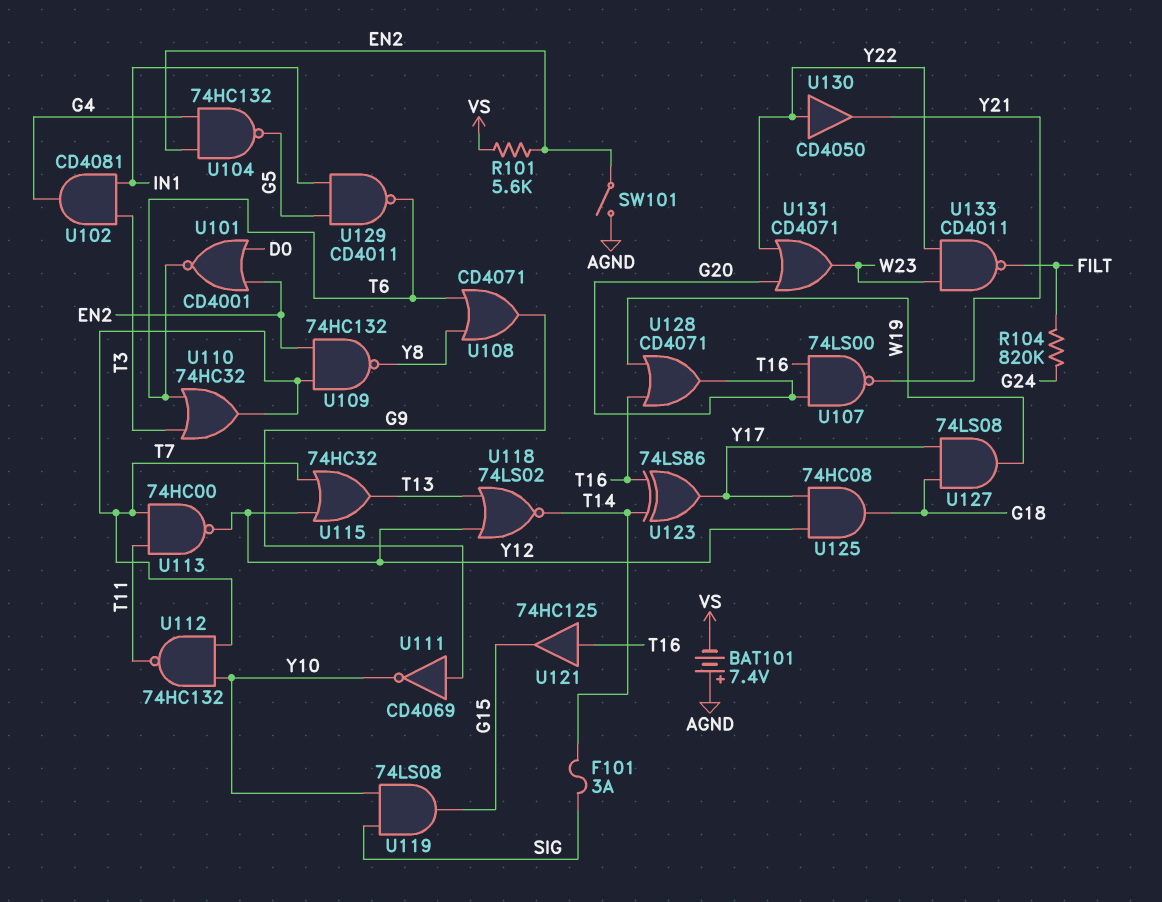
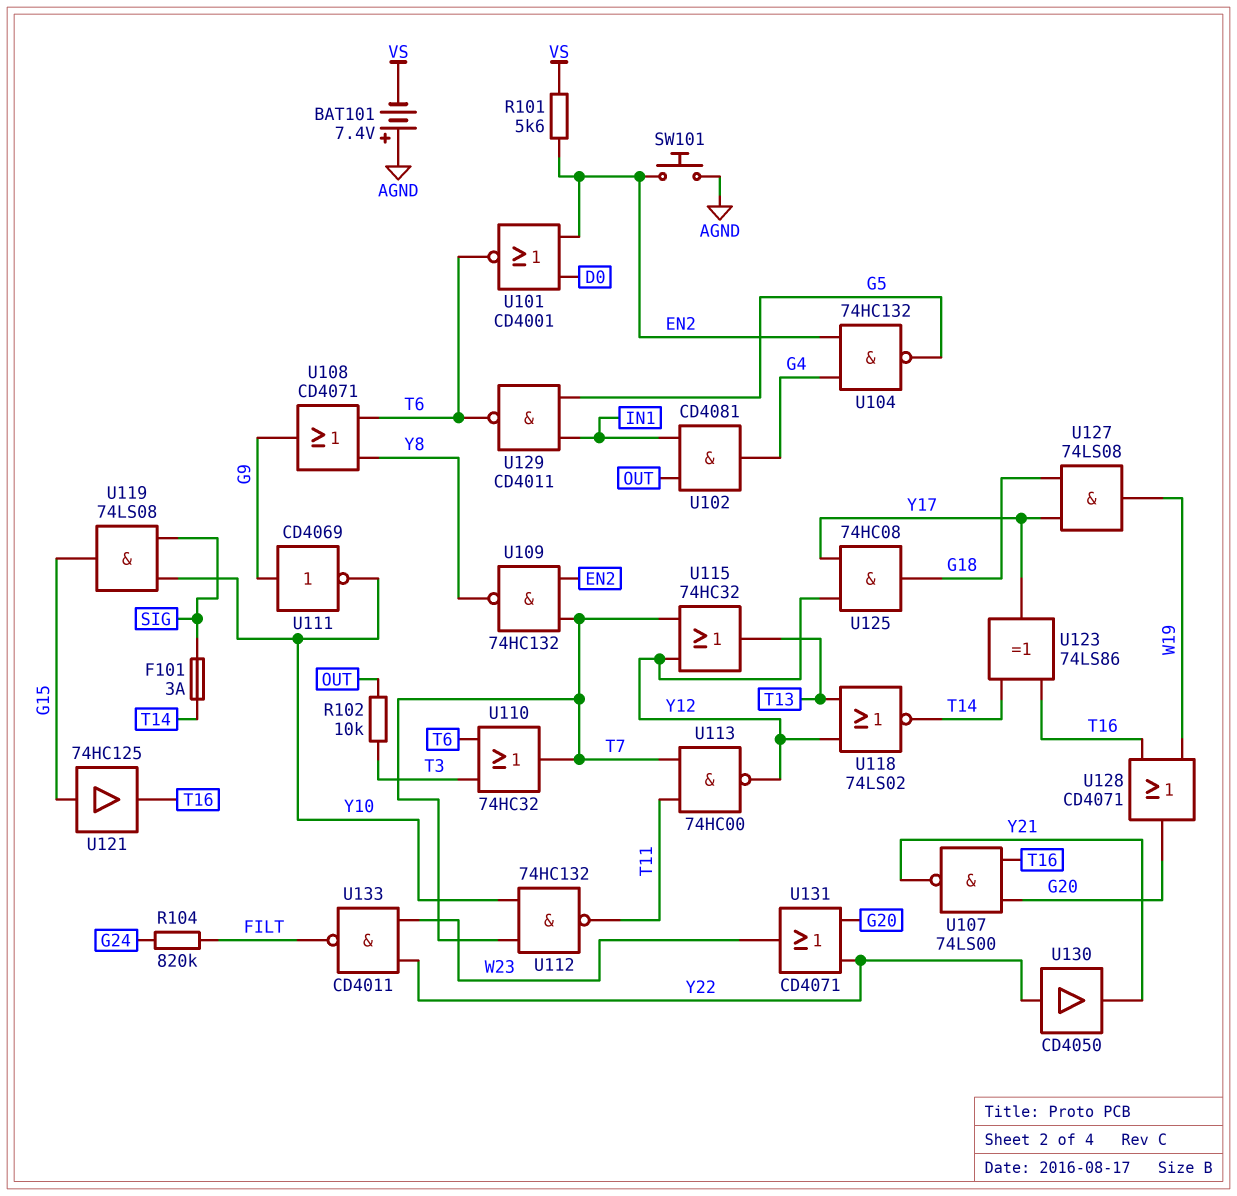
R102: none -> 10k (OUT, T3)
SW101: switch (AGND, EN2) -> button (AGND, EN2)
U102: AND CD4081 (in IN1, in T3, out G4) -> AND CD4081 (in IN1, in OUT, out G4)
U121: buffer 74HC125 (in T16, out G15) -> buffer 74HC125 (in G15, out T16)

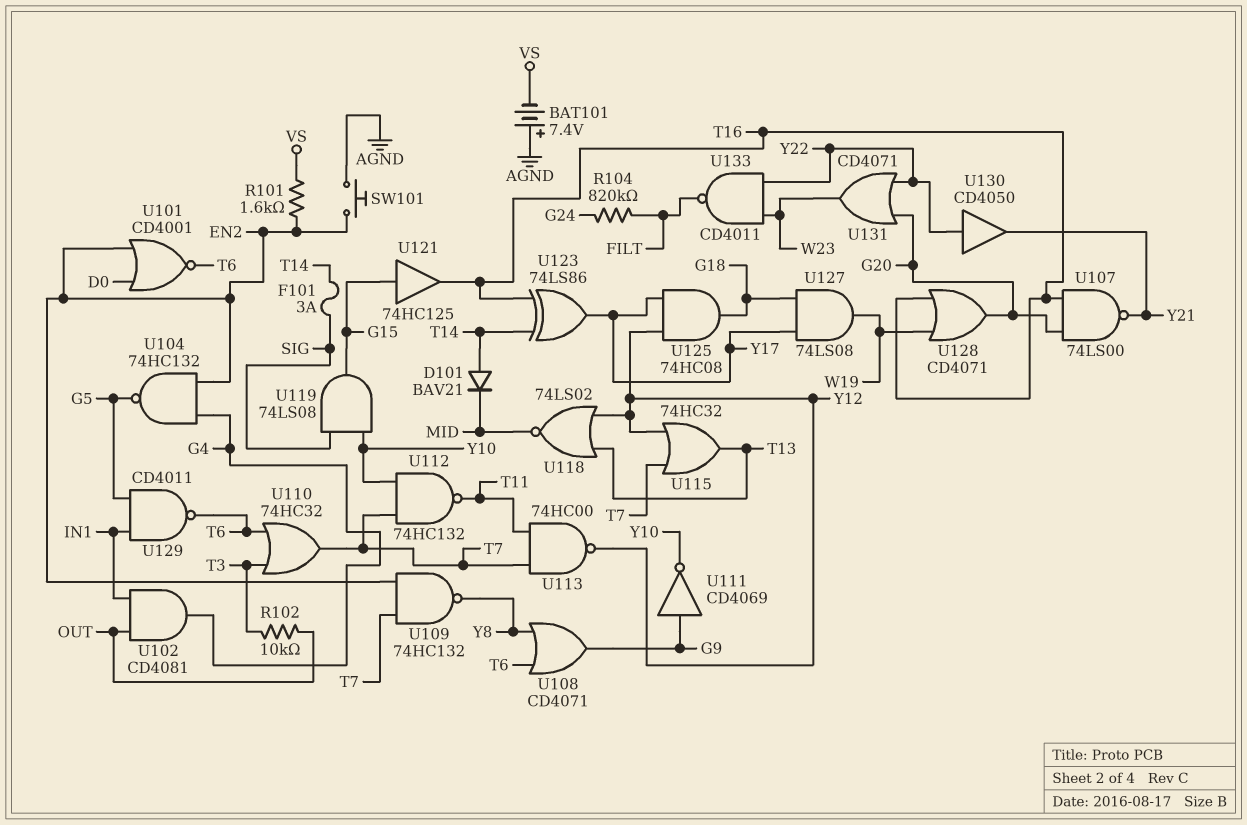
D101: none -> diode BAV21 (A T14, K MID)
R101: 5.6k (EN2, VS) -> 1.6k (EN2, VS)
U118: NOR 74LS02 (in T13, in Y12, out T14) -> NOR 74LS02 (in T13, in Y12, out MID)

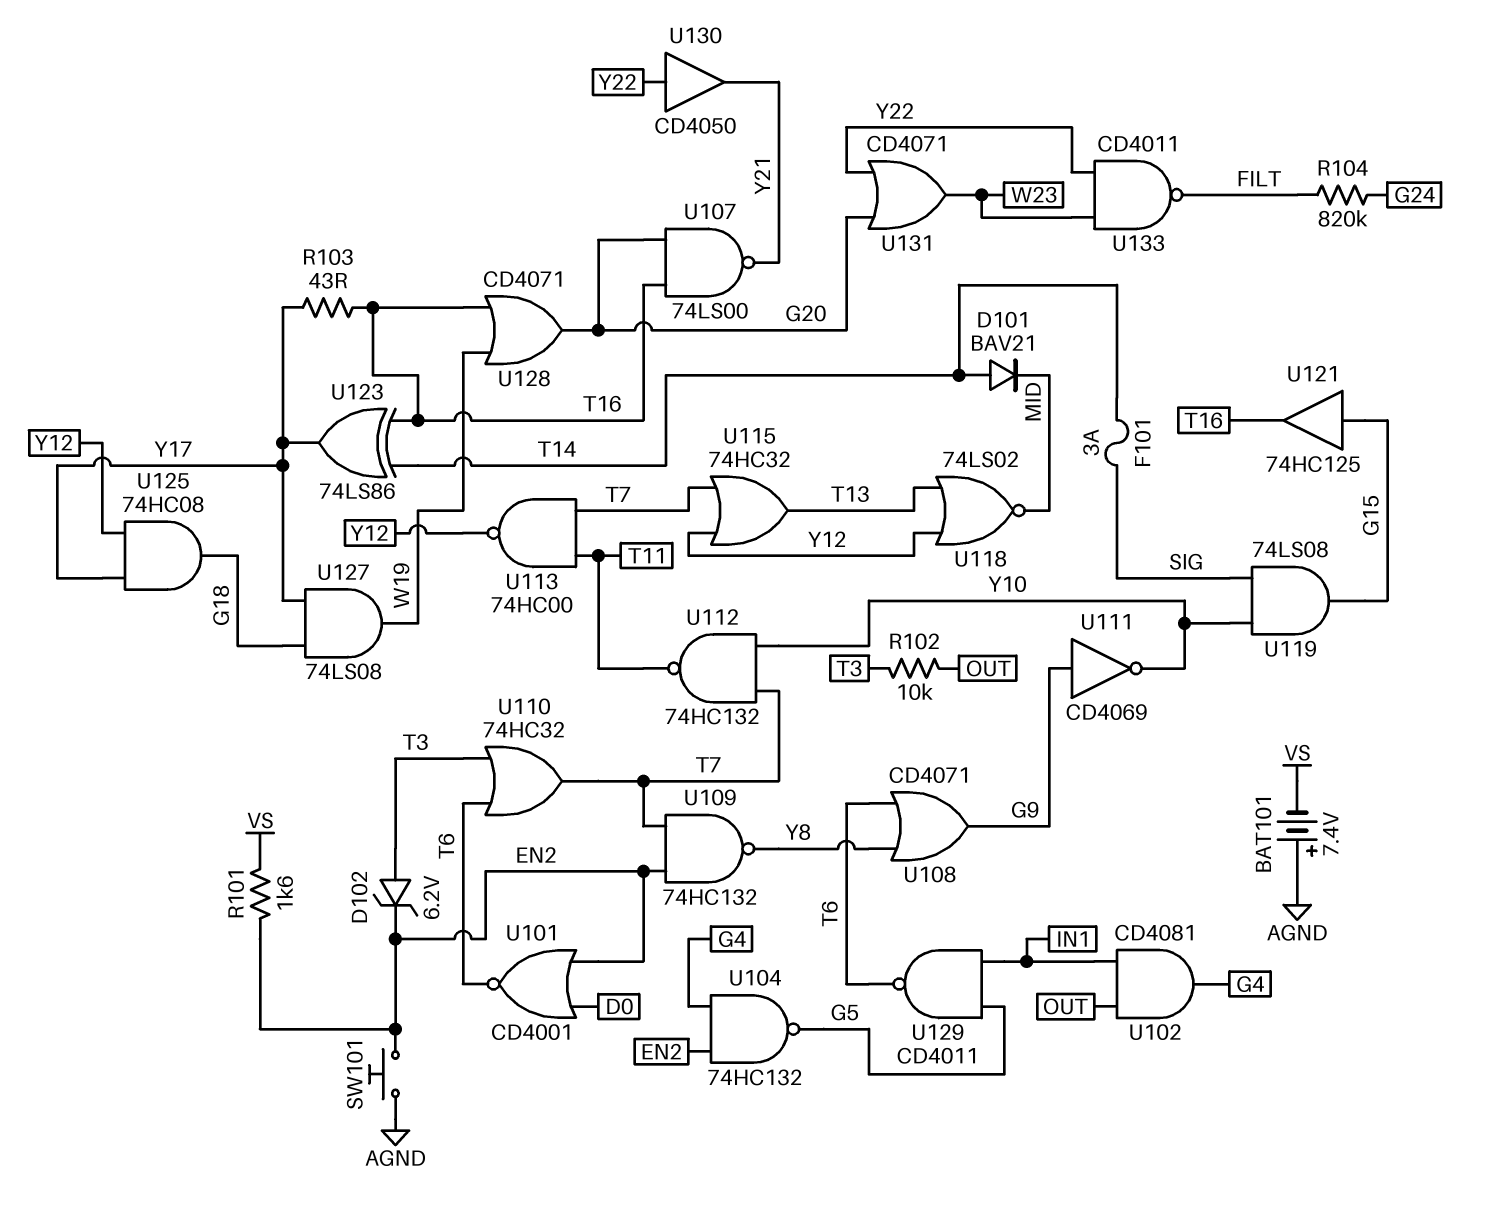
D102: none -> zener 6.2V (A T3, K EN2)
R103: none -> 43 (T16, Y17)

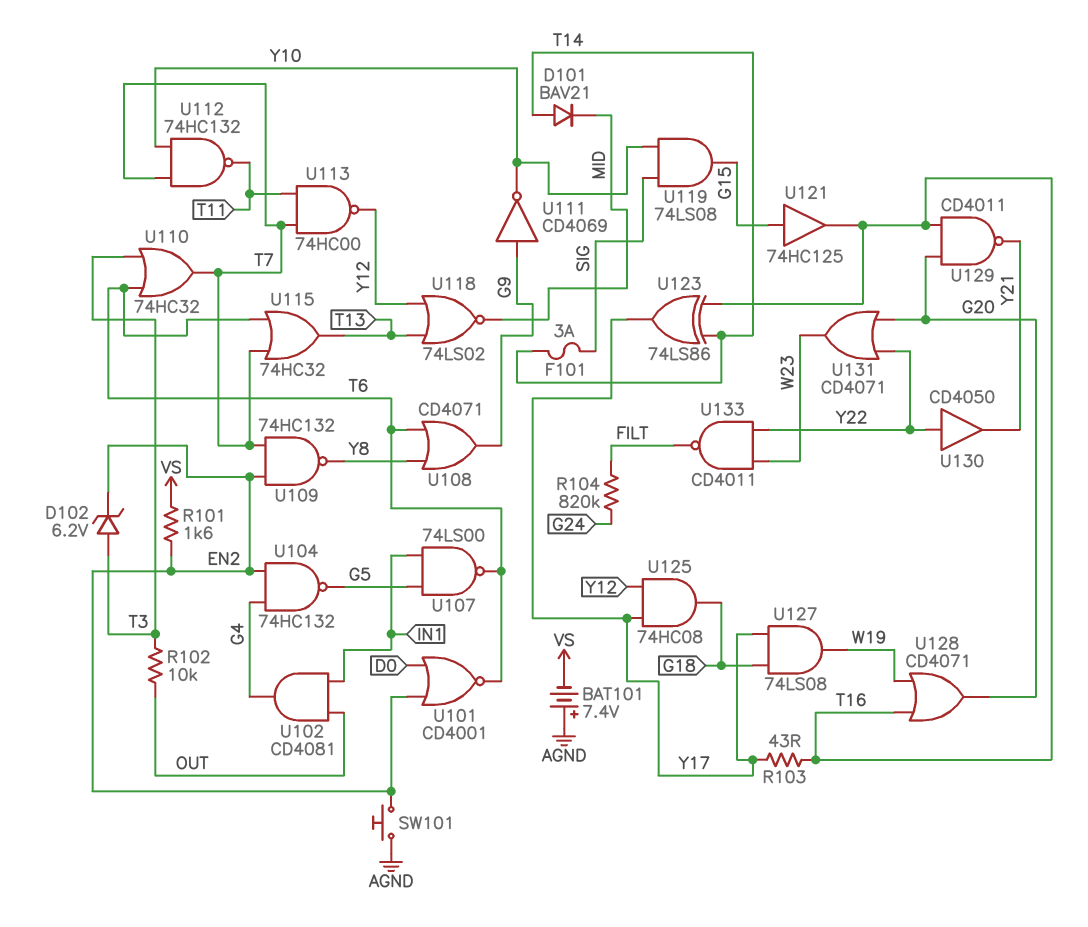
U107: NAND 74LS00 (in G20, in T16, out Y21) -> NAND 74LS00 (in G5, in IN1, out T6)
U115: OR 74HC32 (in T7, in Y12, out T13) -> OR 74HC32 (in T6, in T7, out T13)
U129: NAND CD4011 (in G5, in IN1, out T6) -> NAND CD4011 (in G20, in T16, out Y21)

